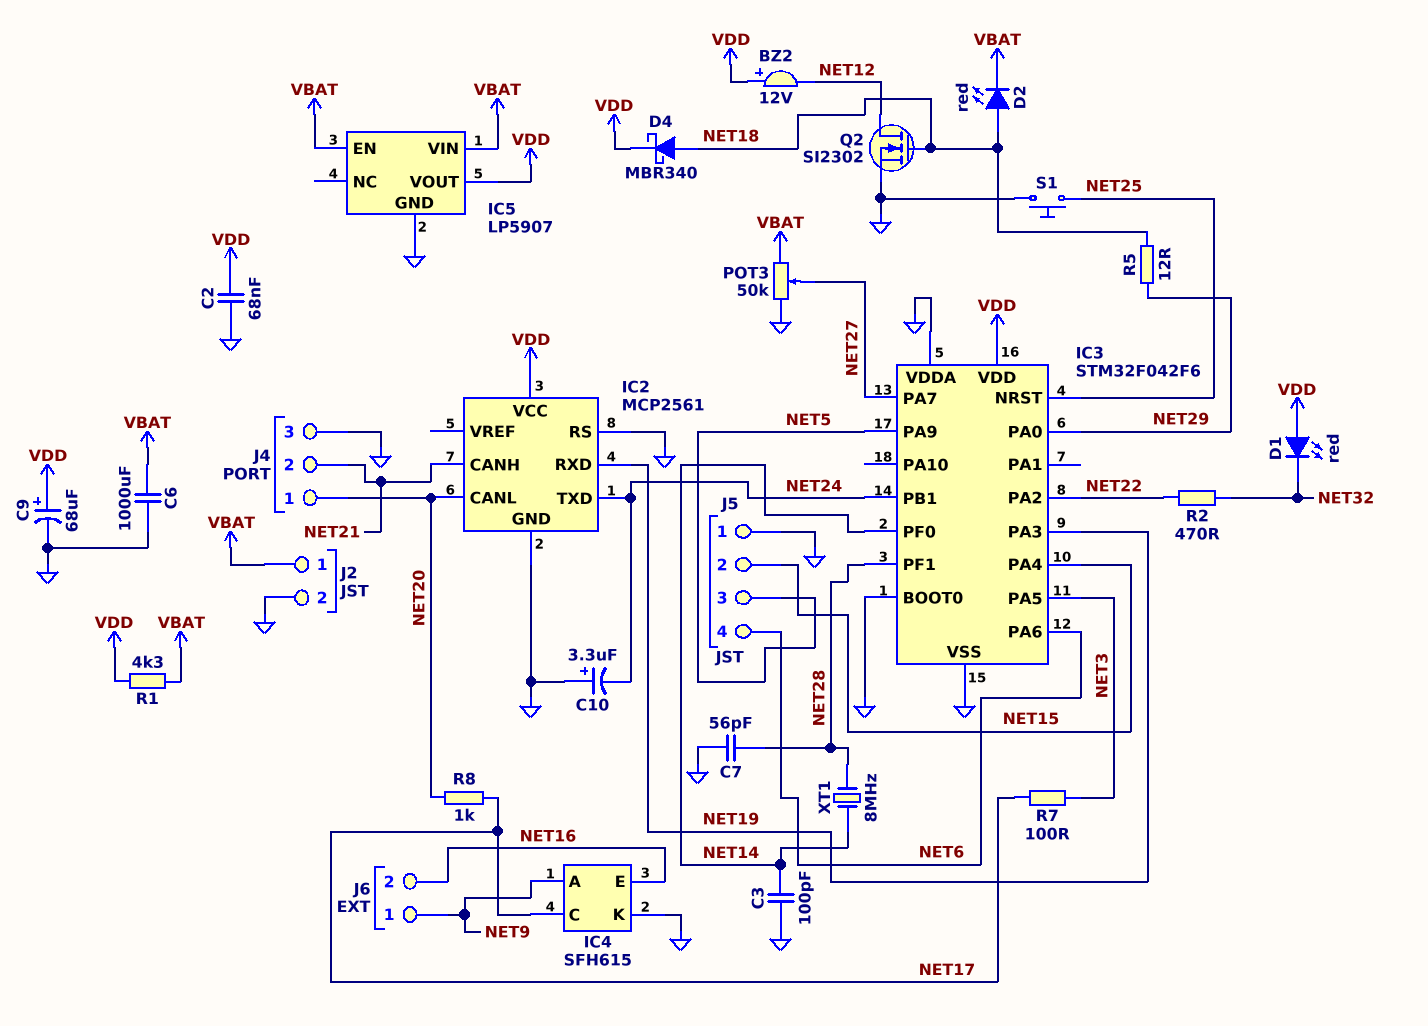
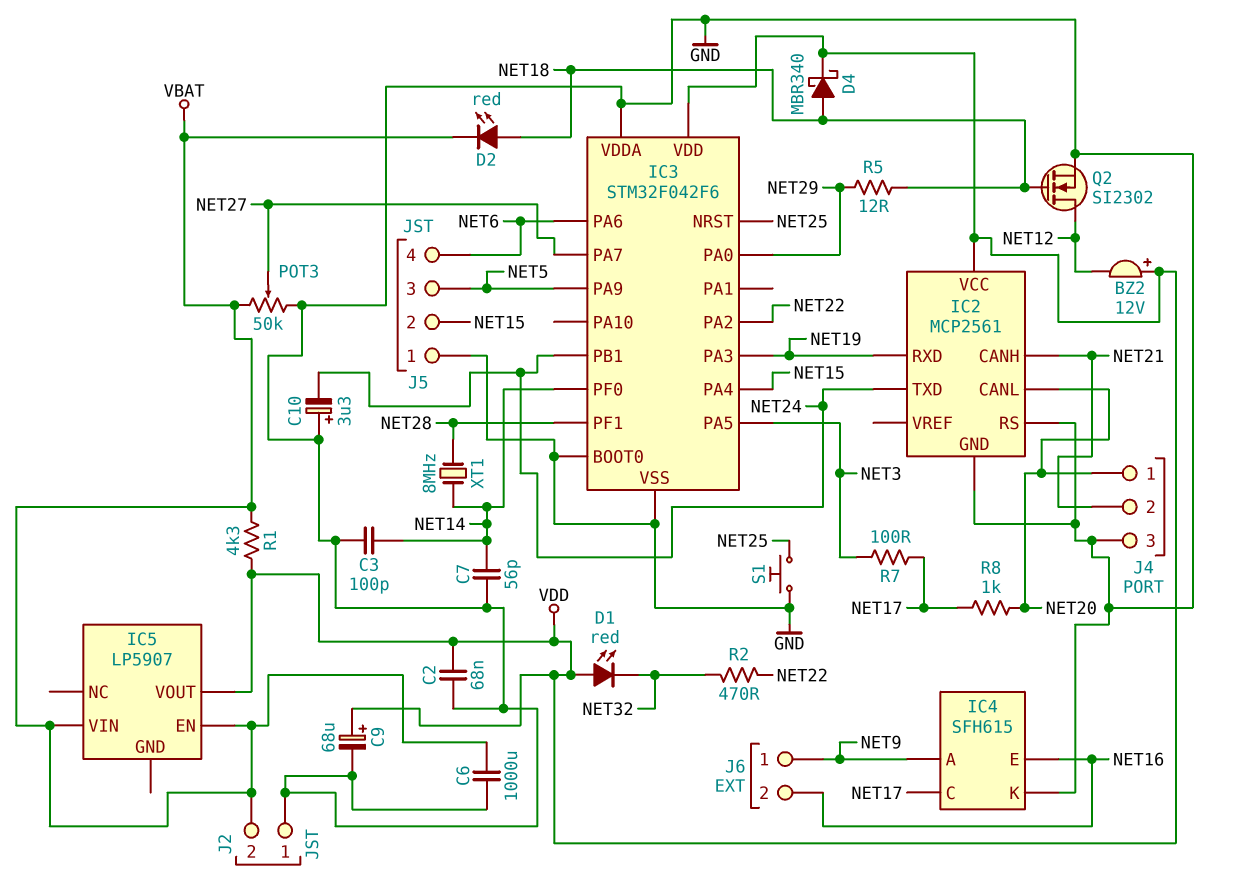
C7: 56pF (GND, NET28) -> 56pF (GND, NET14)
IC5 pin GND: GND -> none
J2 pin 1: VBAT -> GND
J2 pin 2: GND -> VBAT

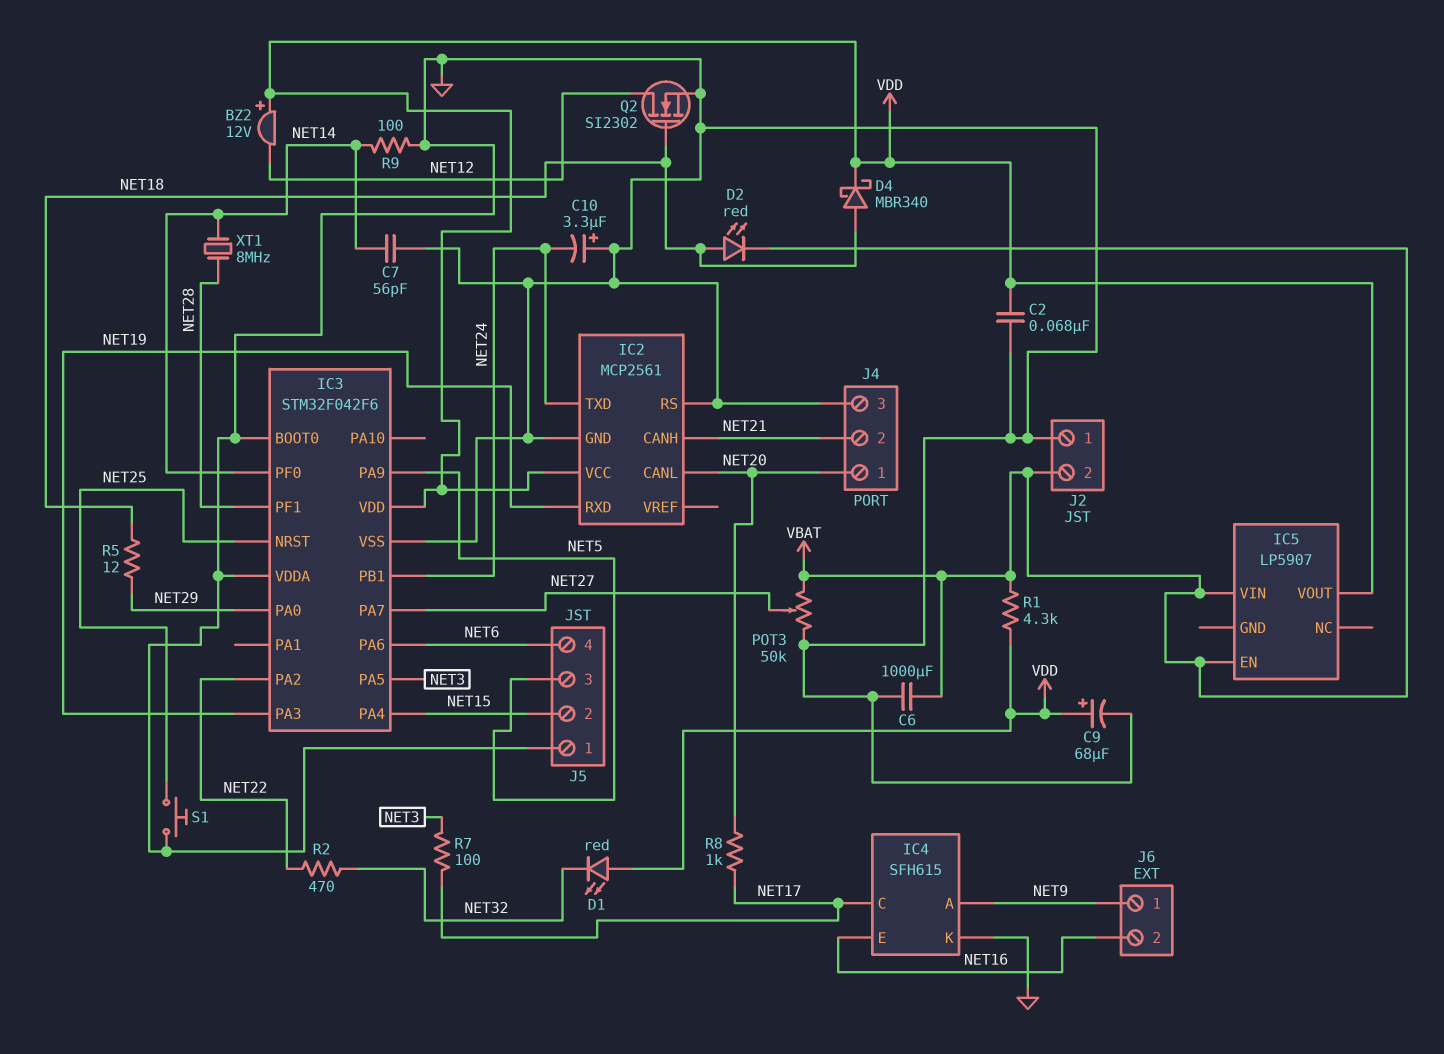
C3: 100pF (GND, NET14) -> none
R9: none -> 100 (GND, NET14)

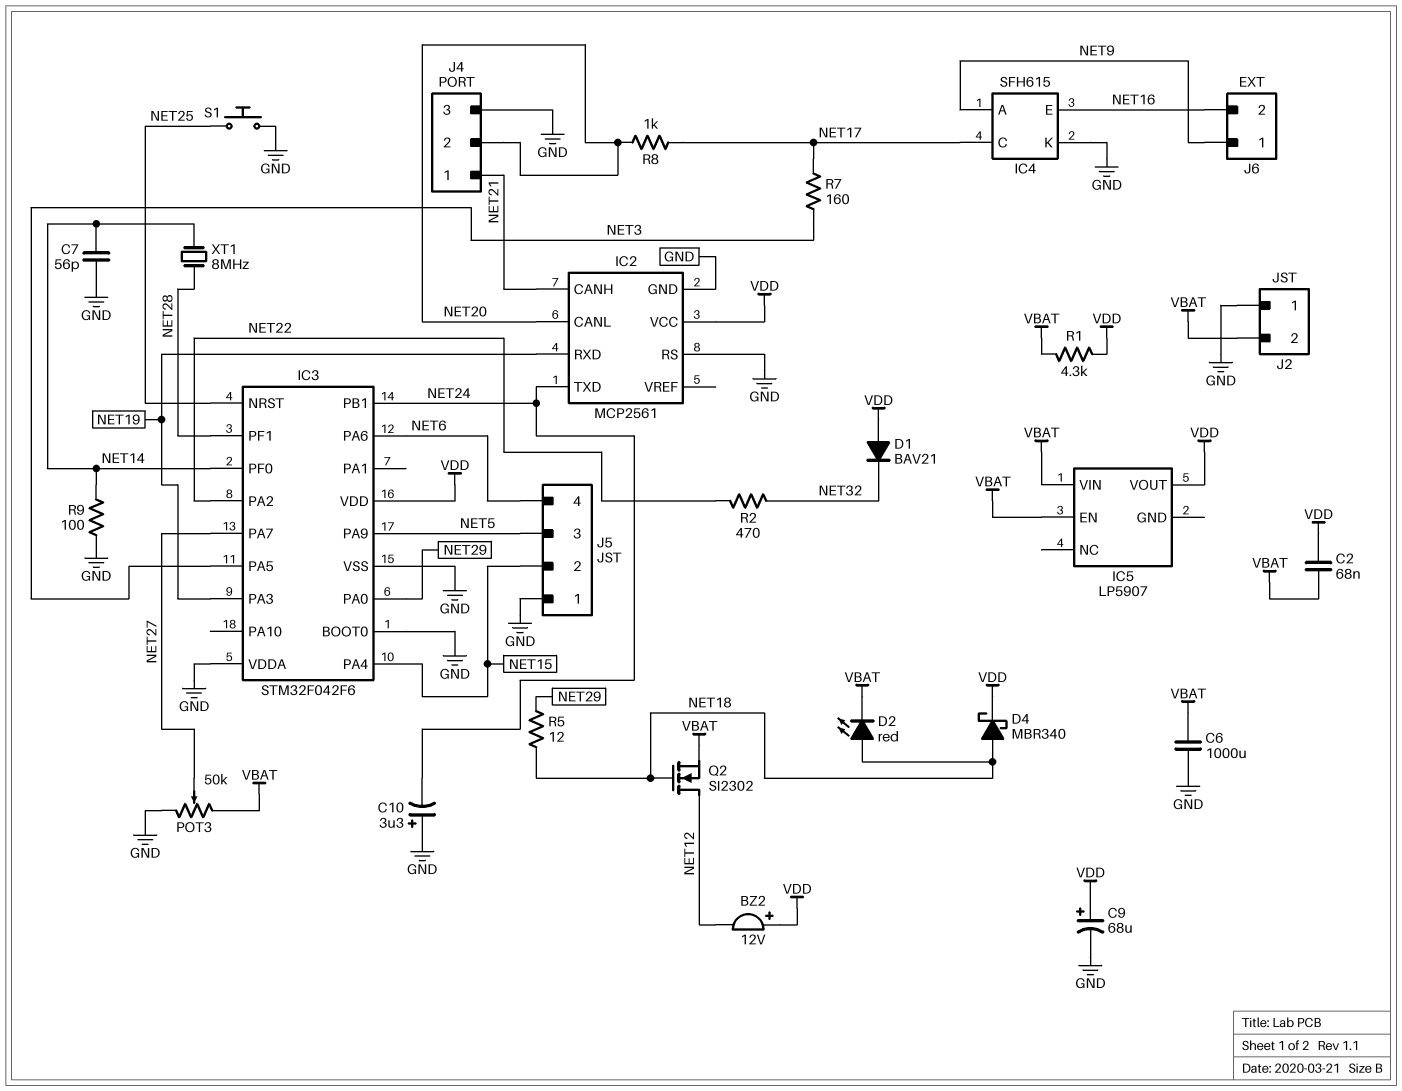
C2: 68nF (GND, VDD) -> 68nF (VBAT, VDD)
D1: LED red (A VDD, K NET32) -> diode BAV21 (A VDD, K NET32)
J4 pin 1: NET20 -> NET21
J4 pin 2: NET21 -> NET20
Q2: NMOS SI2302 (G NET18, D NET12, S GND) -> NMOS SI2302 (G NET18, D NET12, S VBAT)
R7: 100 (NET3, NET17) -> 160 (NET3, NET17)

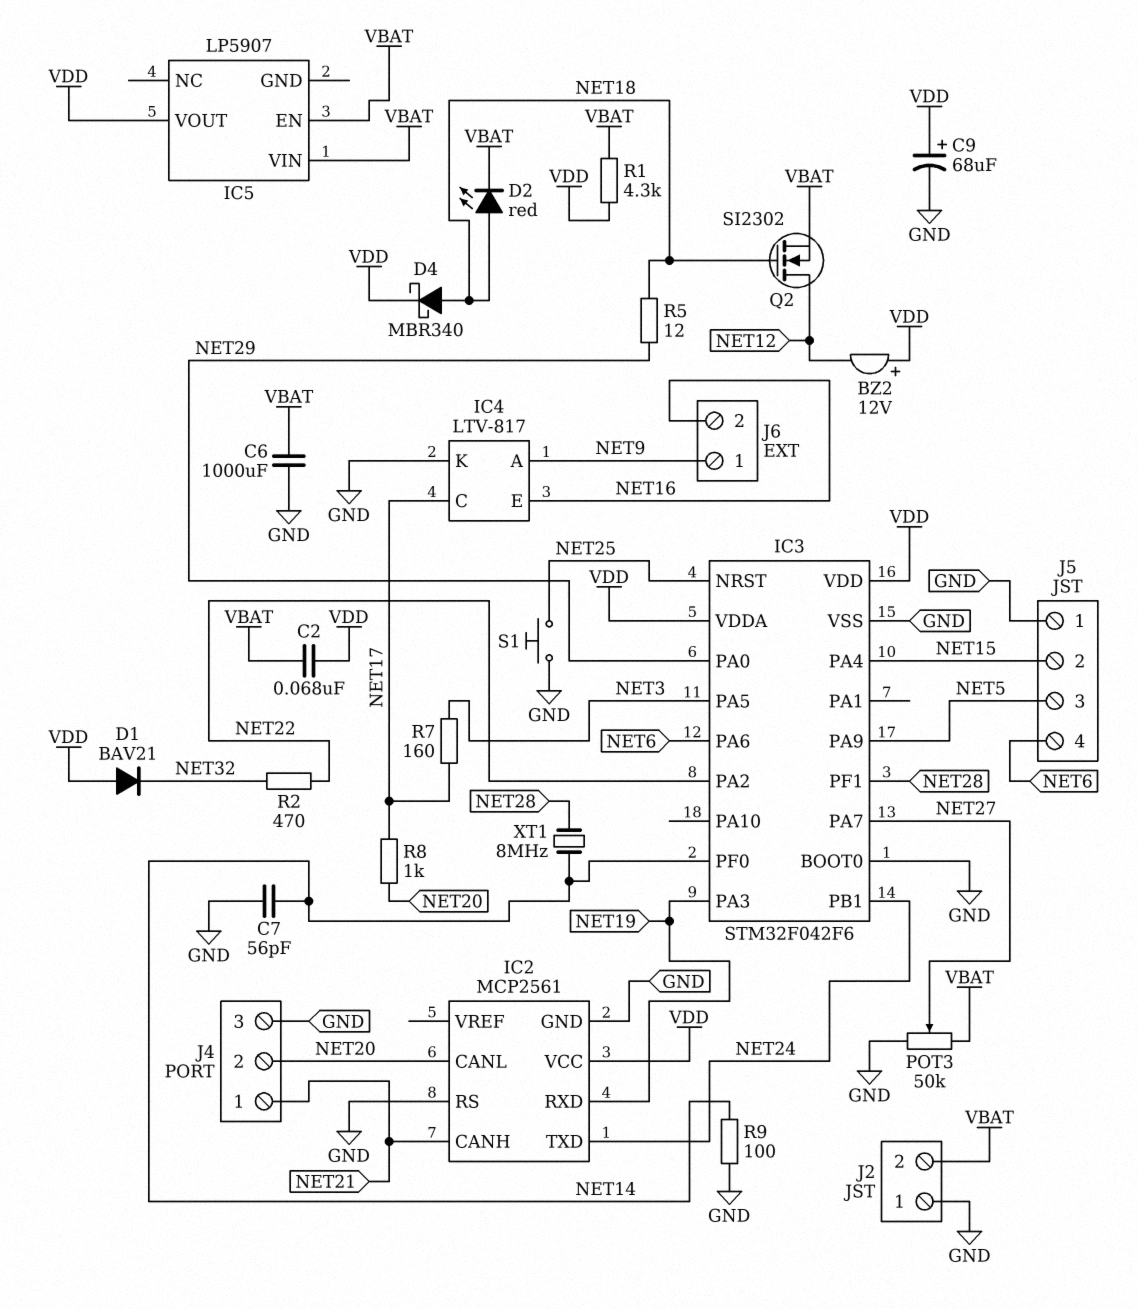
C10: 3.3uF (plus GND, minus NET24) -> none
IC3 pin VDDA: GND -> VDD
IC4: SFH615 -> LTV-817

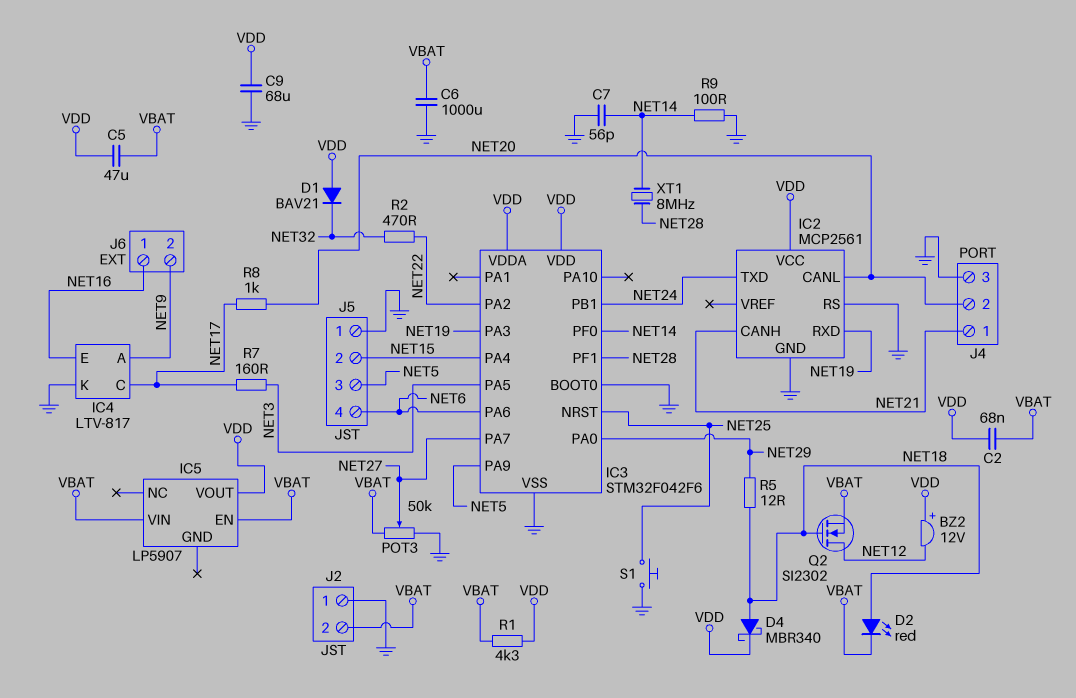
C5: none -> 47uF (VBAT, VDD)
C9: 68uF (plus VDD, minus GND) -> 68uF (GND, VDD)
J6 pin 1: NET9 -> NET16
J6 pin 2: NET16 -> NET9

